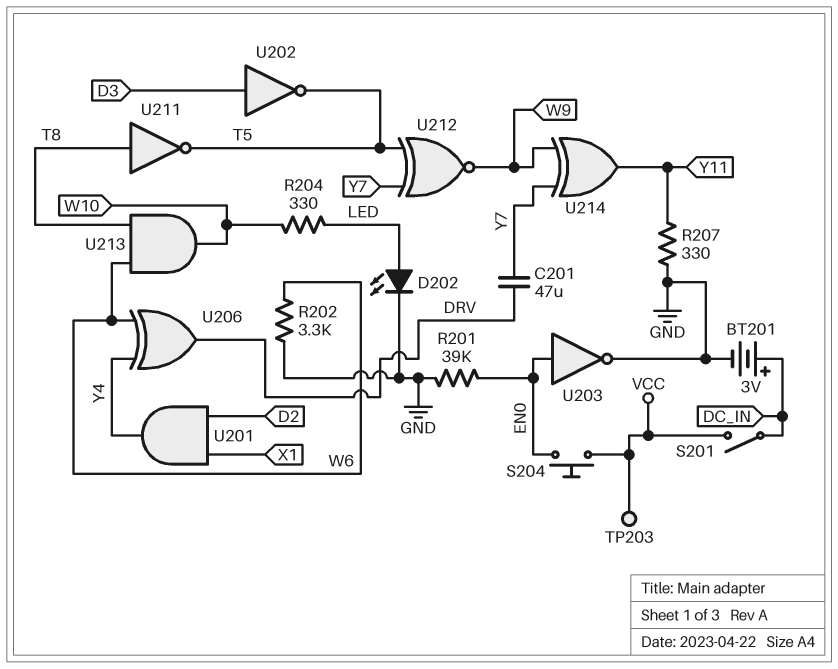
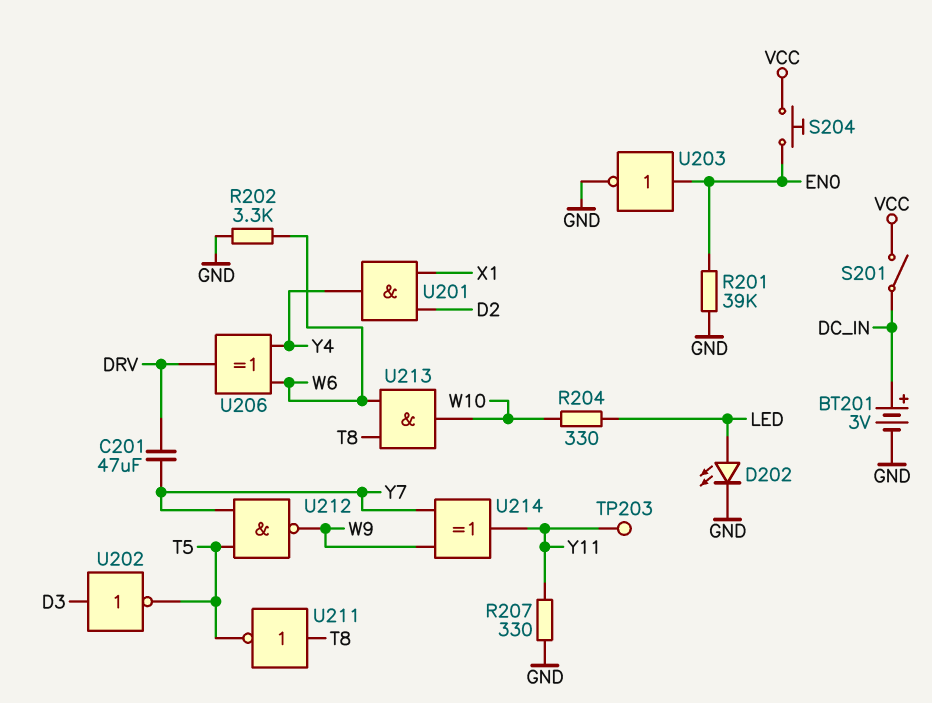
TP203: test point (VCC) -> test point (Y11)
U212: XNOR (in T5, in Y7, out W9) -> NAND (in T5, in Y7, out W9)

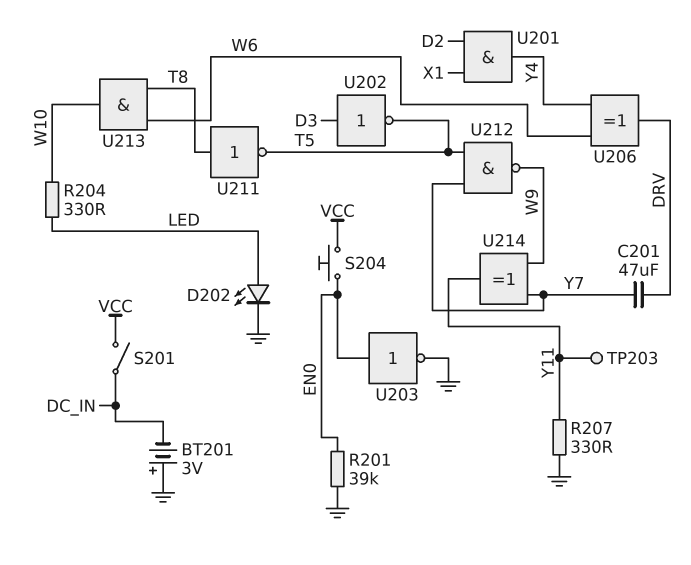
BT201: 3V (plus DC_IN, minus GND) -> 3V (plus GND, minus DC_IN)
R202: 3.3k (GND, W6) -> none

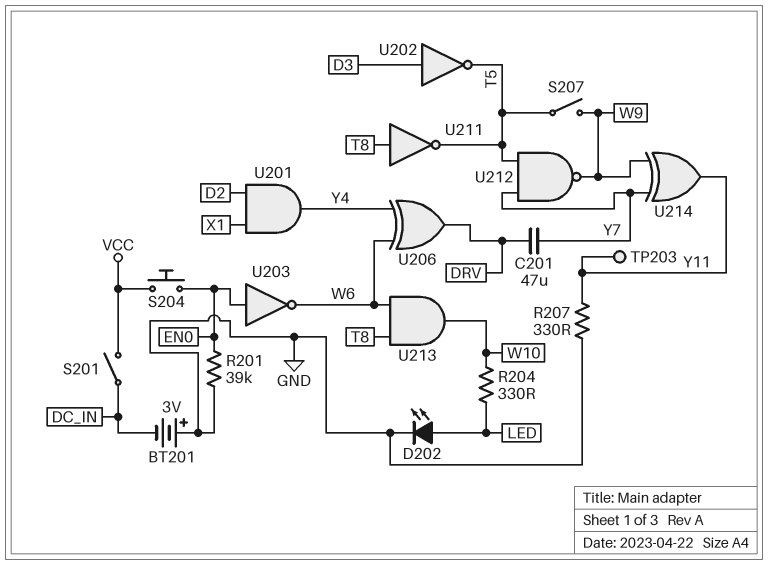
S207: none -> switch (T5, W9)
U203: NOT (in EN0, out GND) -> NOT (in EN0, out W6)

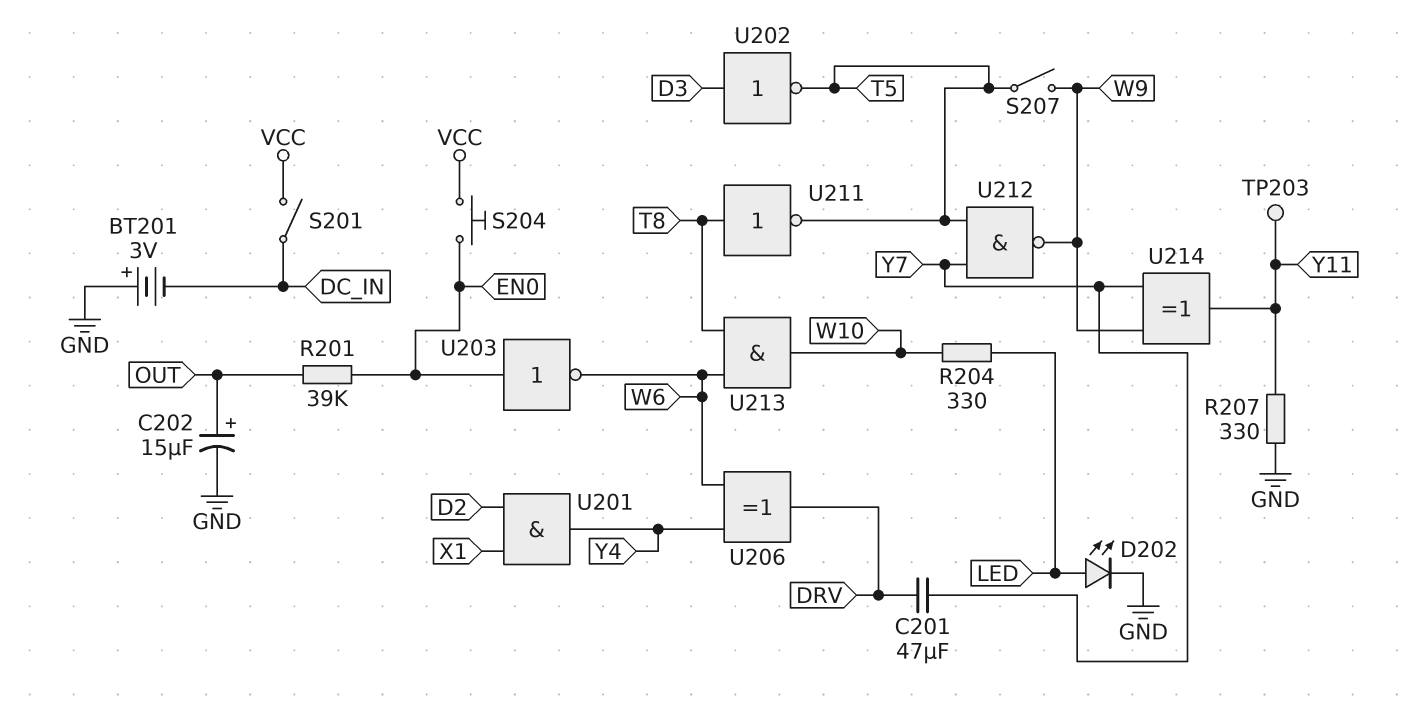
C202: none -> 15uF (plus OUT, minus GND)
R201: 39k (EN0, GND) -> 39k (EN0, OUT)

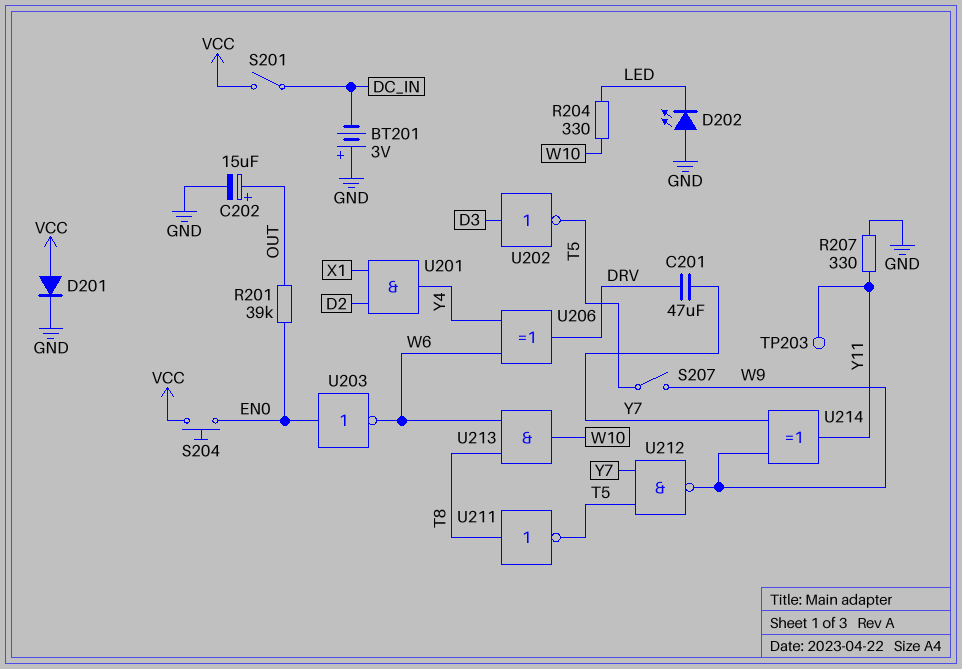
D201: none -> diode (A VCC, K GND)
D202: LED (A LED, K GND) -> LED (A GND, K LED)

